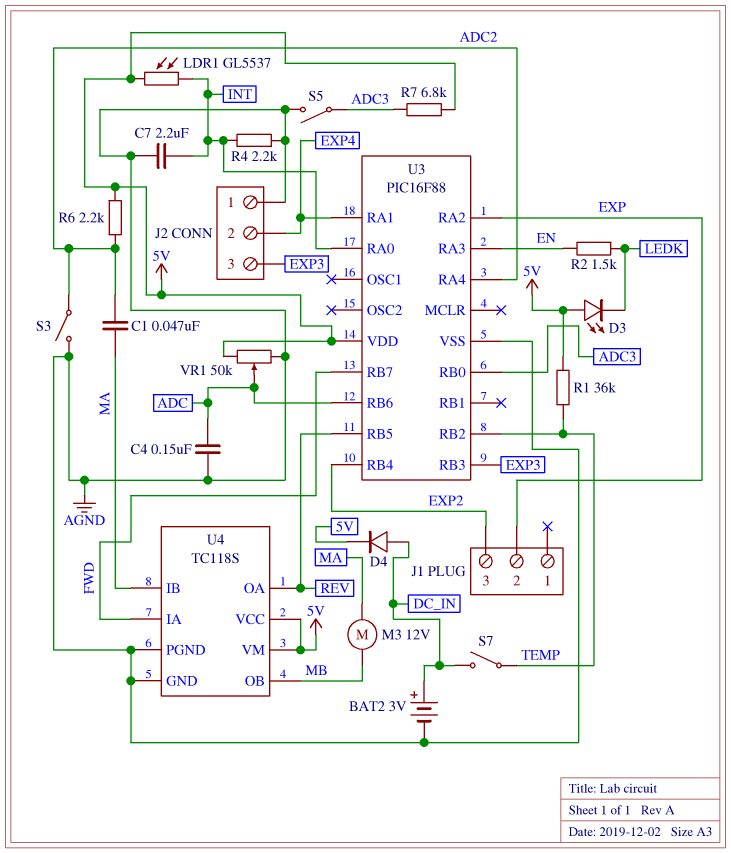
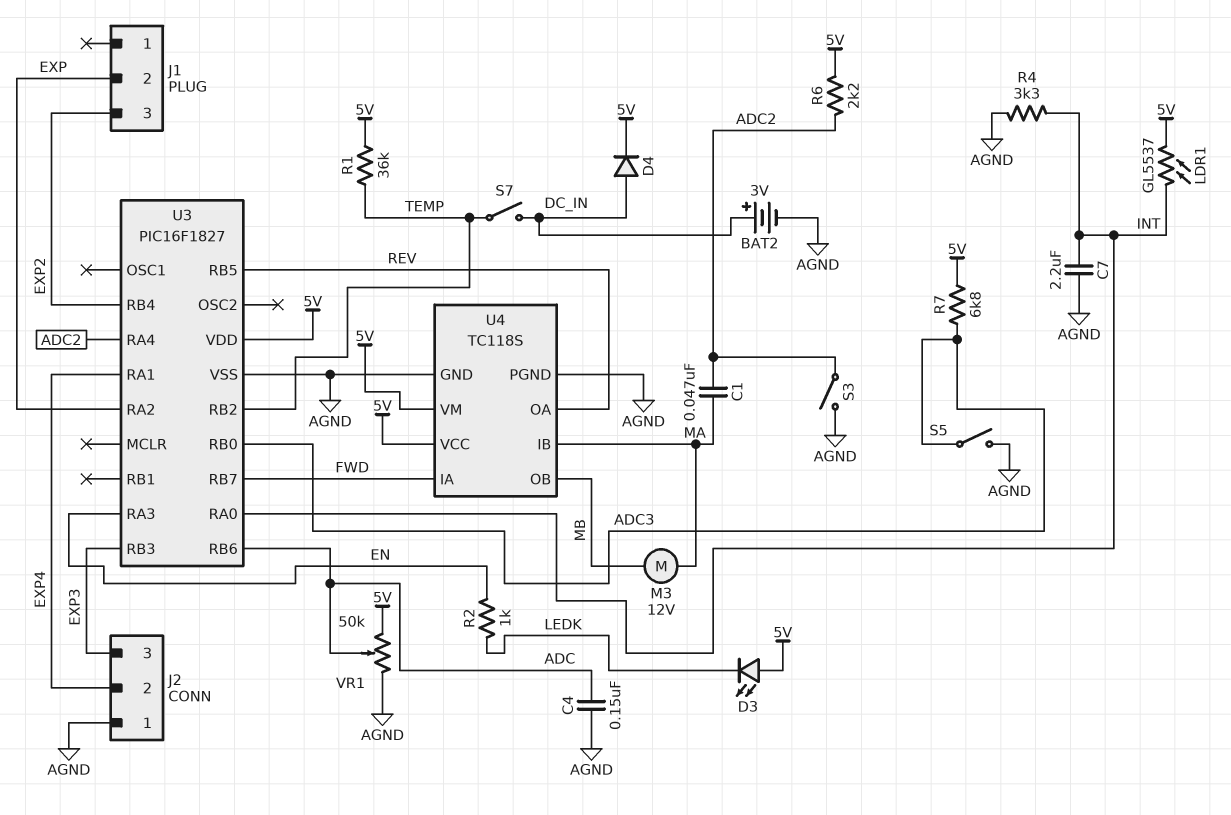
R2: 1.5k (EN, LEDK) -> 1k (EN, LEDK)
R4: 2.2k (AGND, INT) -> 3.3k (AGND, INT)
U3: PIC16F88 -> PIC16F1827

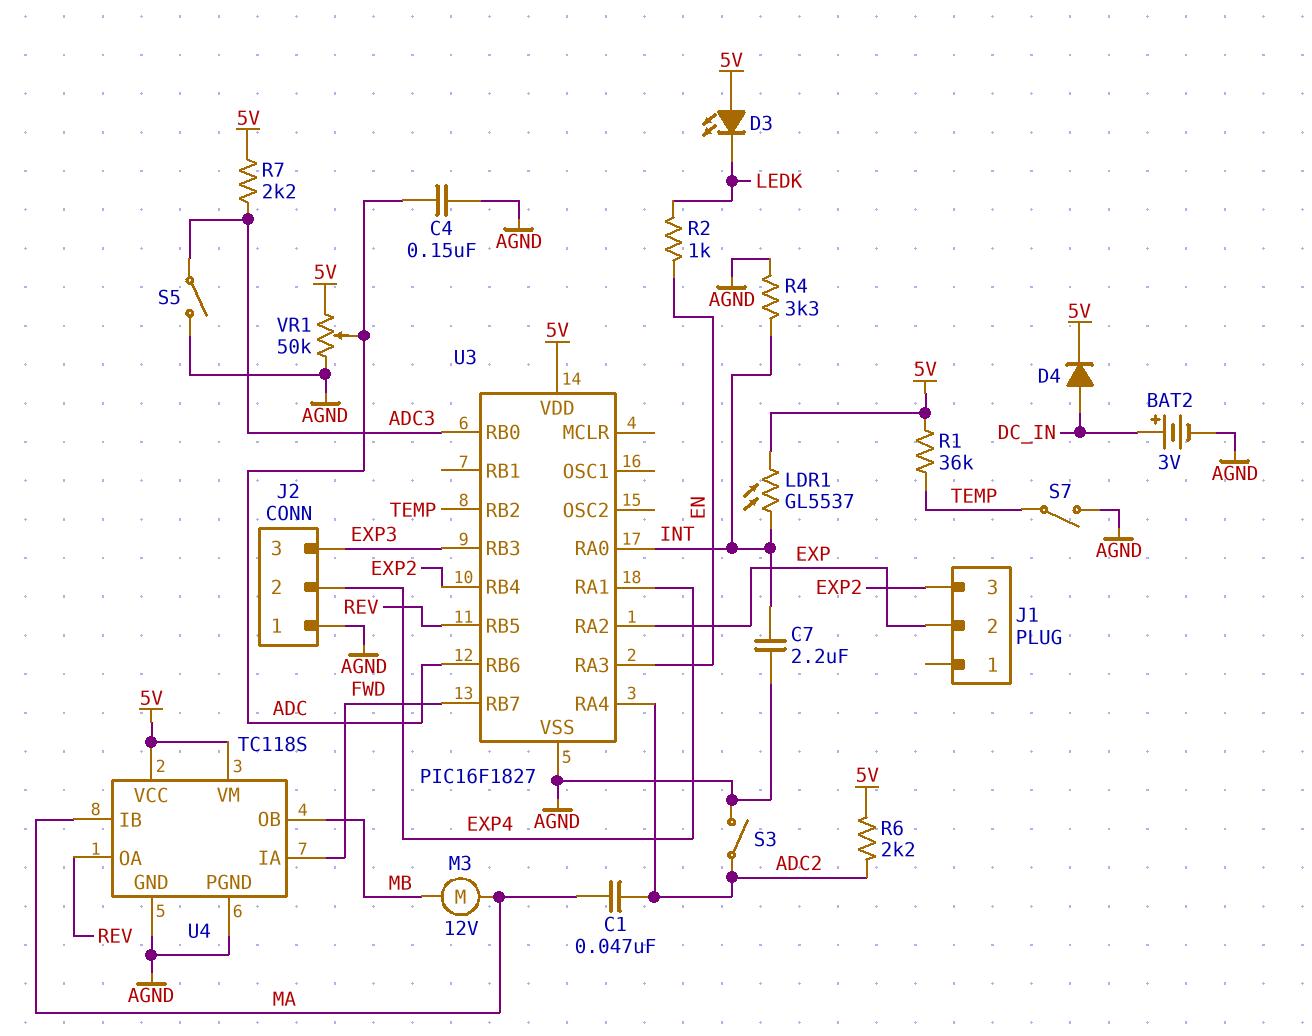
R7: 6.8k (5V, ADC3) -> 2.2k (5V, ADC3)
S7: switch (DC_IN, TEMP) -> switch (AGND, TEMP)

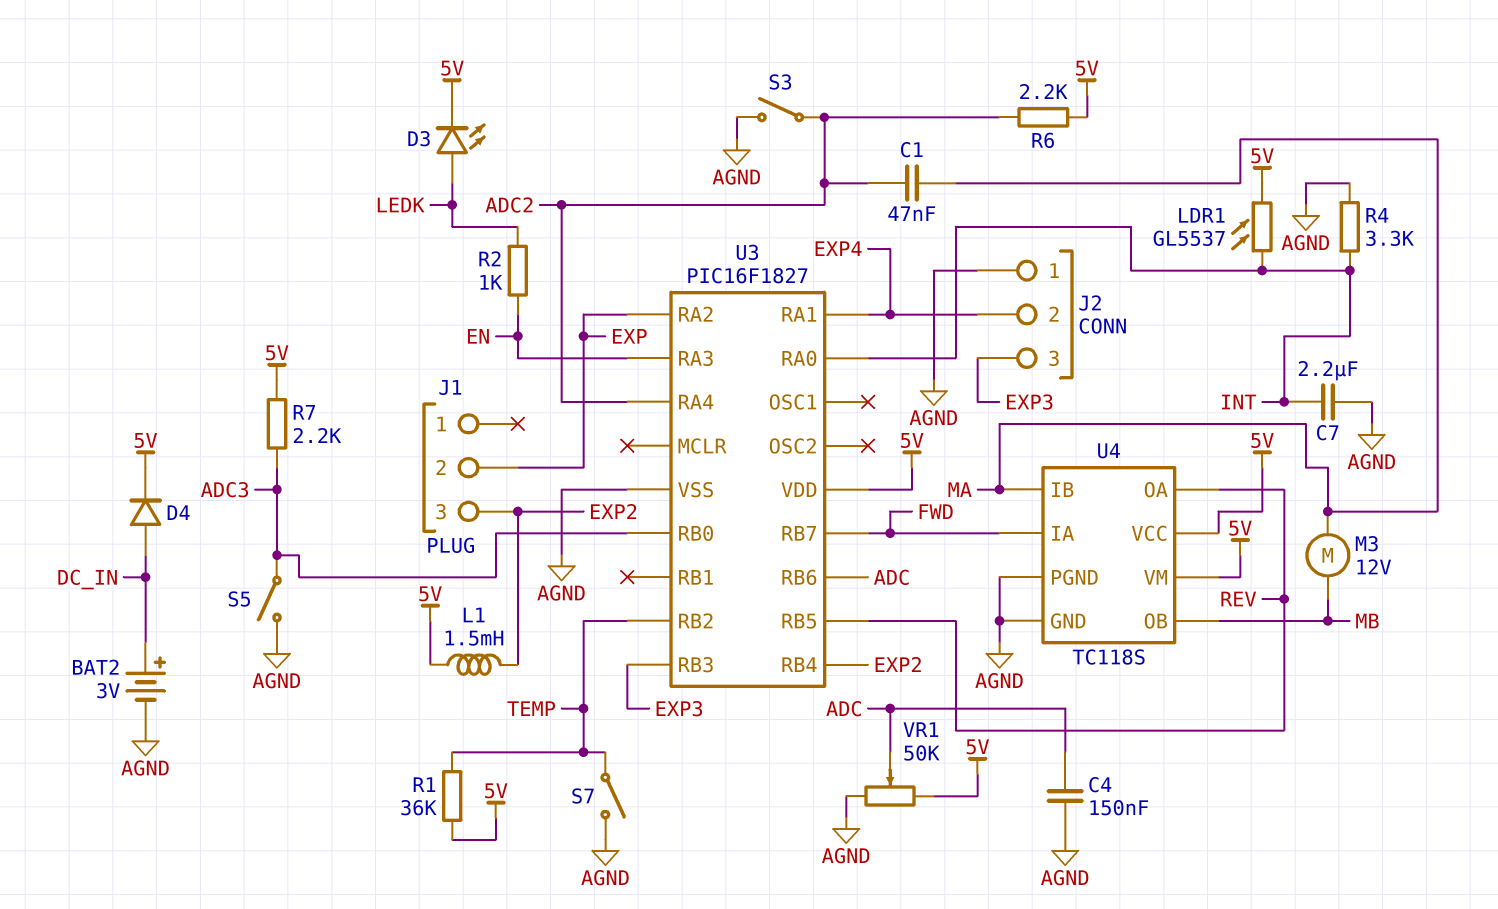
D3: LED (A 5V, K LEDK) -> LED (A LEDK, K 5V)
L1: none -> 1.5mH (5V, EXP2)

